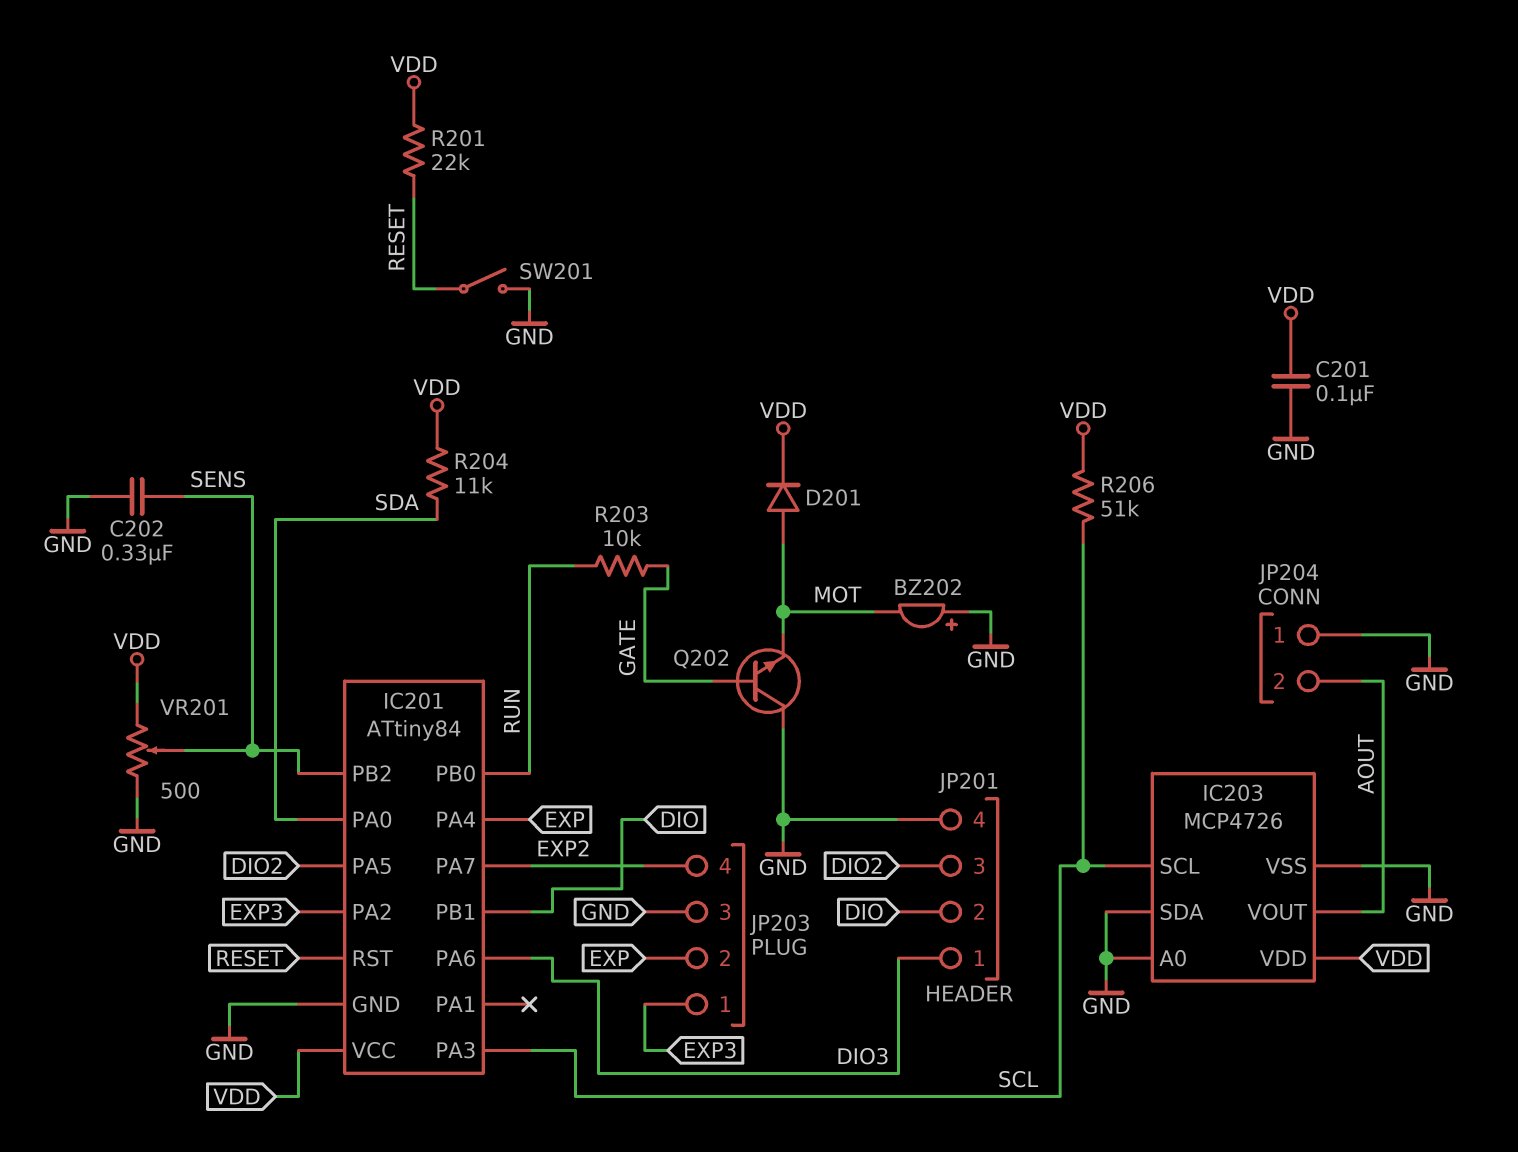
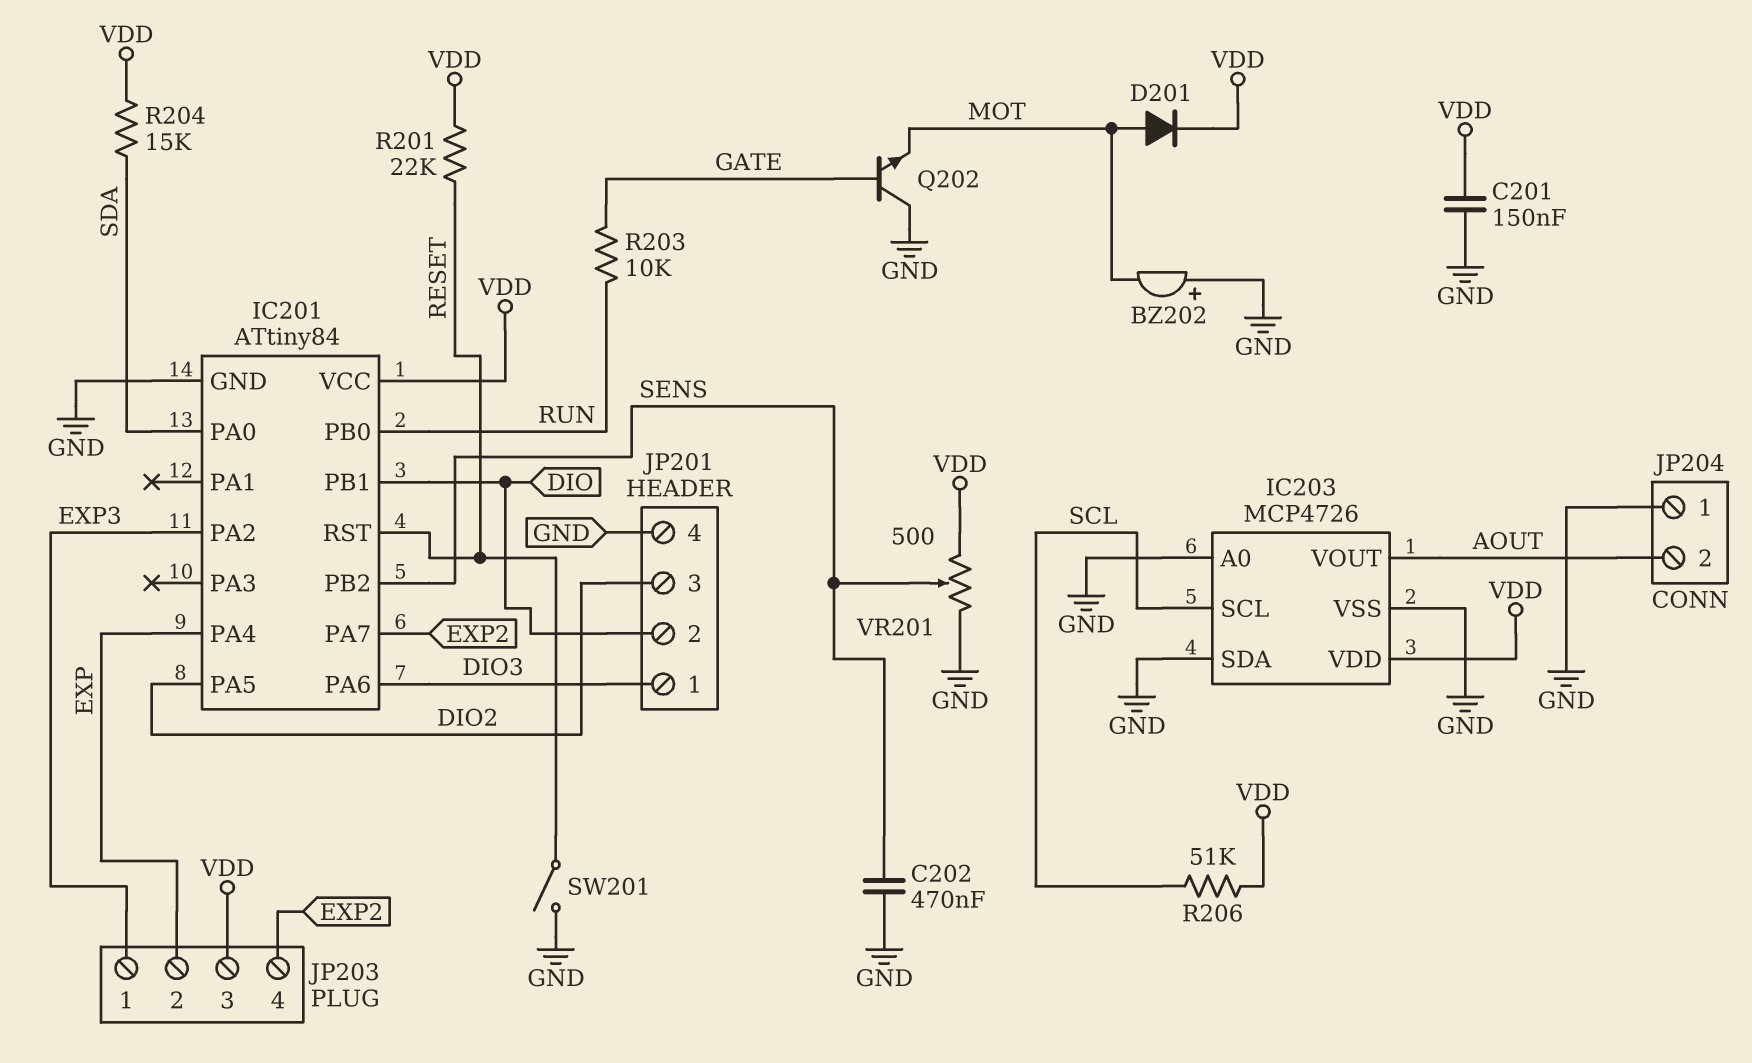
C201: 100nF (GND, VDD) -> 150nF (GND, VDD)
C202: 330nF (GND, SENS) -> 470nF (GND, SENS)
IC201 pin PA3: SCL -> none
JP203 pin 3: GND -> VDD
R204: 11k (SDA, VDD) -> 15k (SDA, VDD)

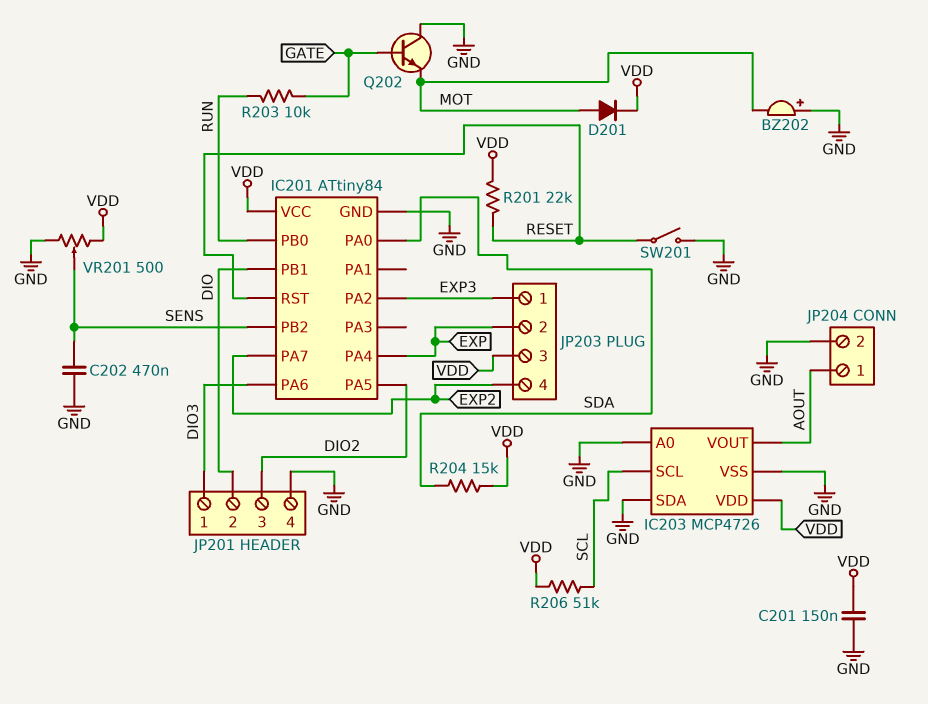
JP204 pin 1: GND -> AOUT
JP204 pin 2: AOUT -> GND

